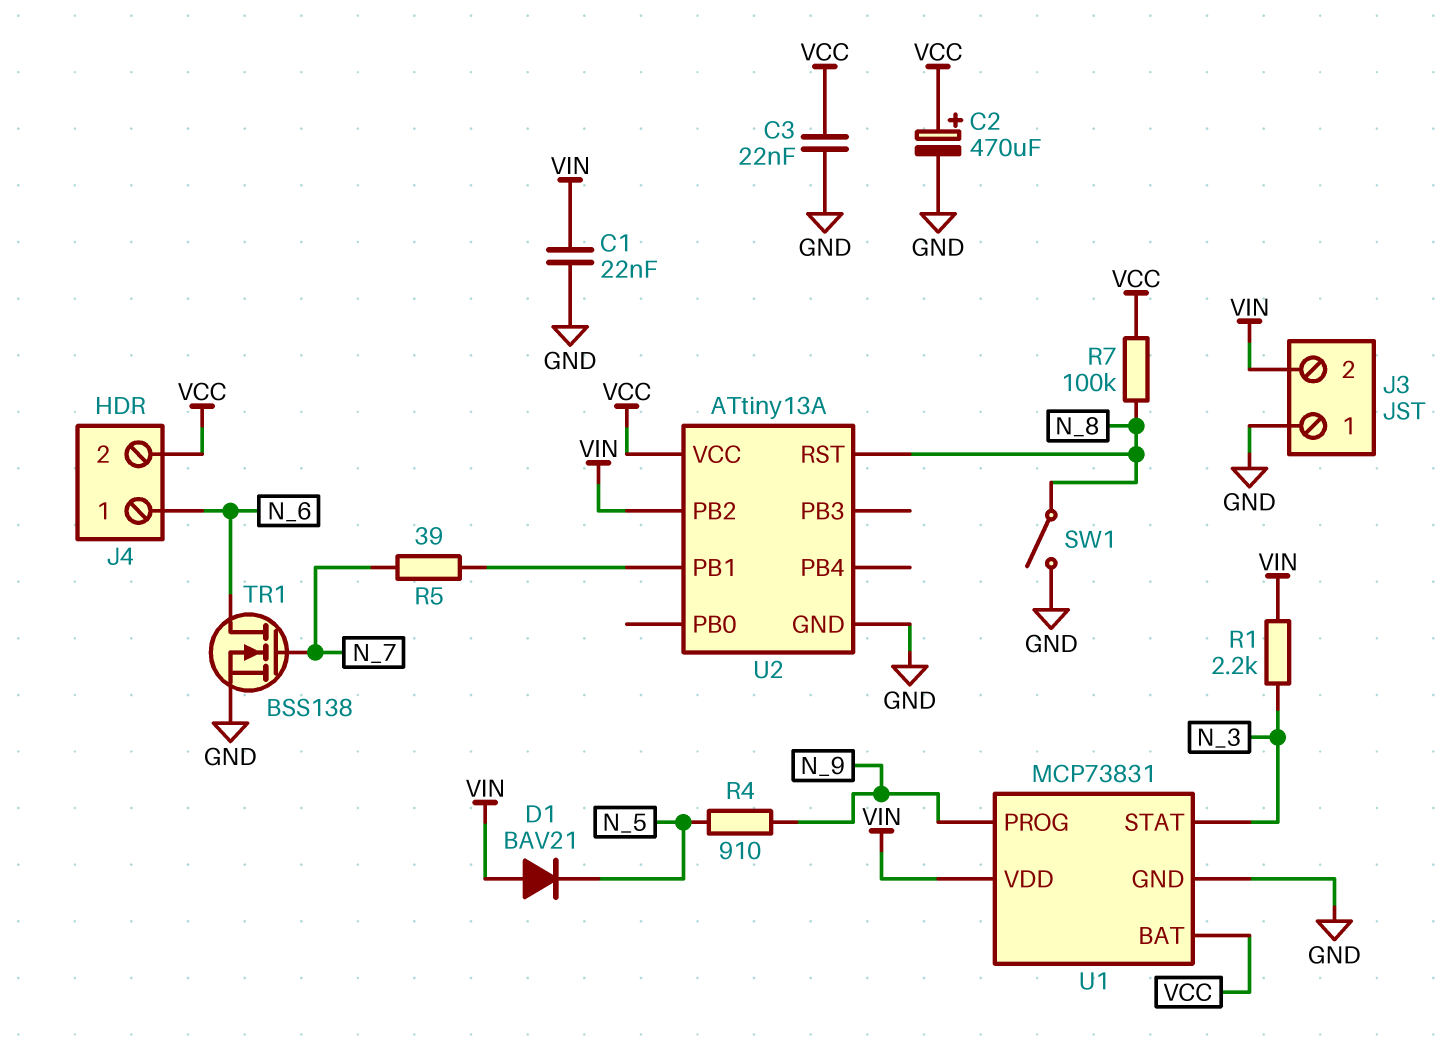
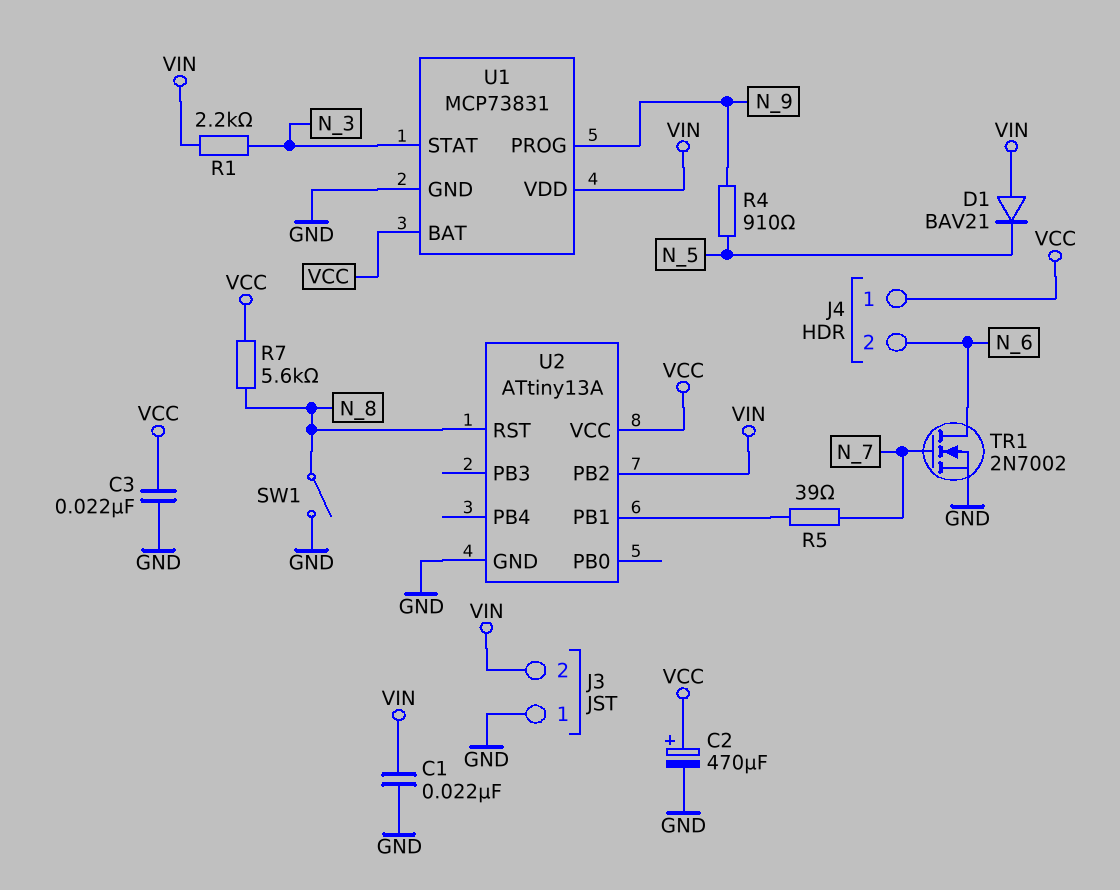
J4 pin 1: N_6 -> VCC
J4 pin 2: VCC -> N_6
R7: 100k (N_8, VCC) -> 5.6k (N_8, VCC)
TR1: NMOS BSS138 (G N_7, D N_6, S GND) -> NMOS 2N7002 (G N_7, D N_6, S GND)

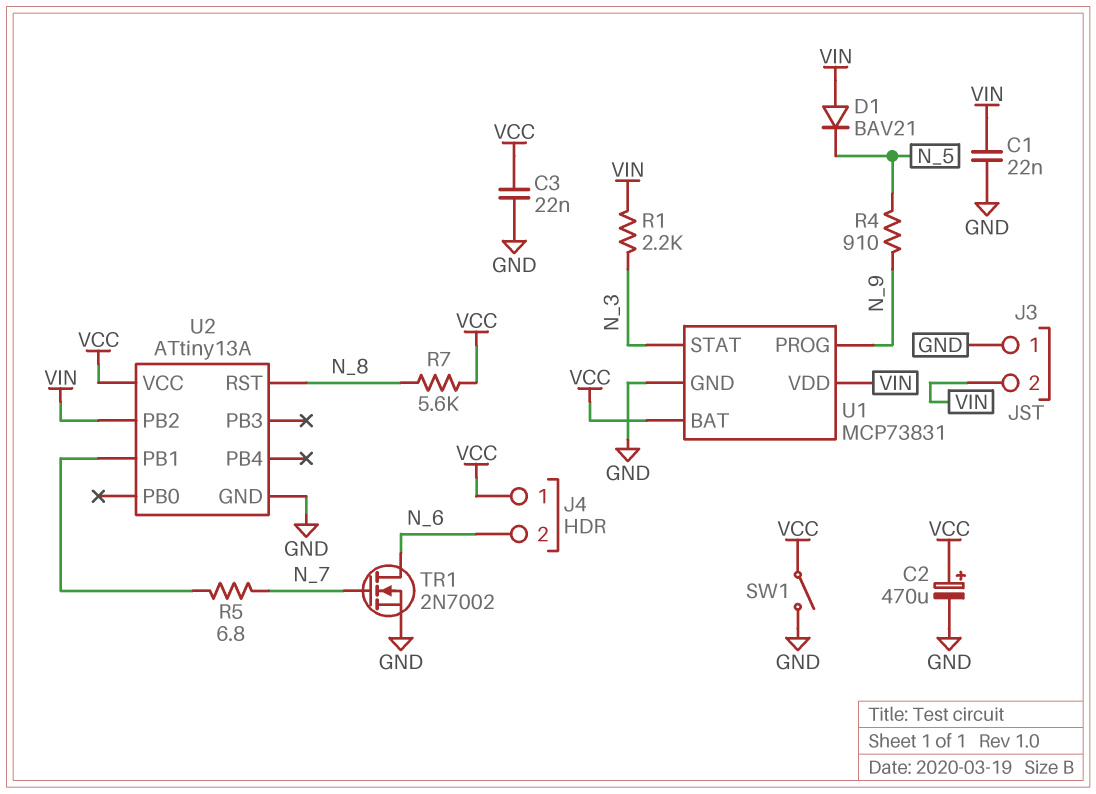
R5: 39 (N_7, U2/PB1) -> 6.8 (N_7, U2/PB1)
SW1: switch (GND, N_8) -> switch (GND, VCC)

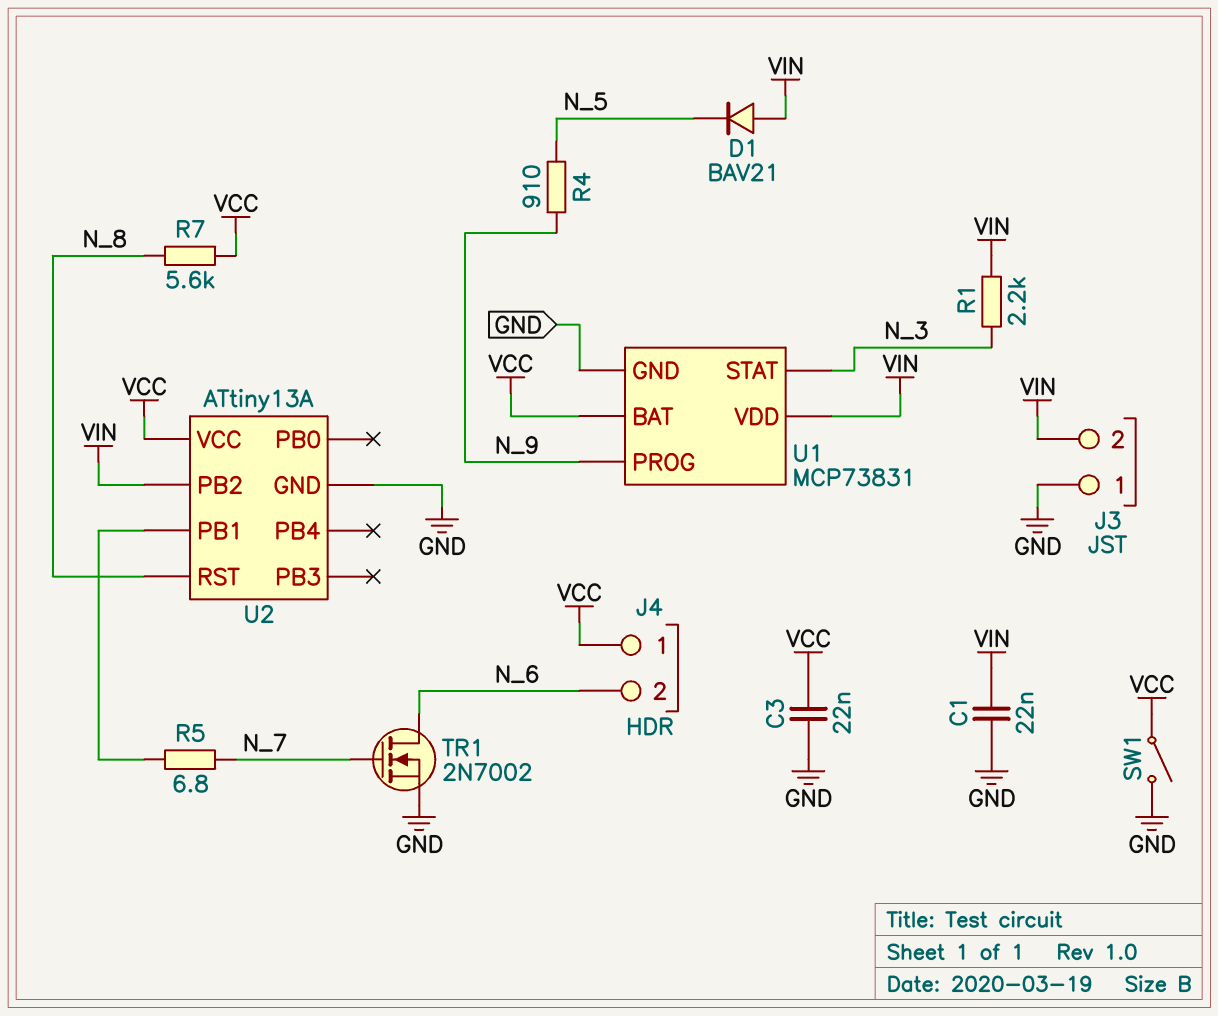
C2: 470uF (plus VCC, minus GND) -> none

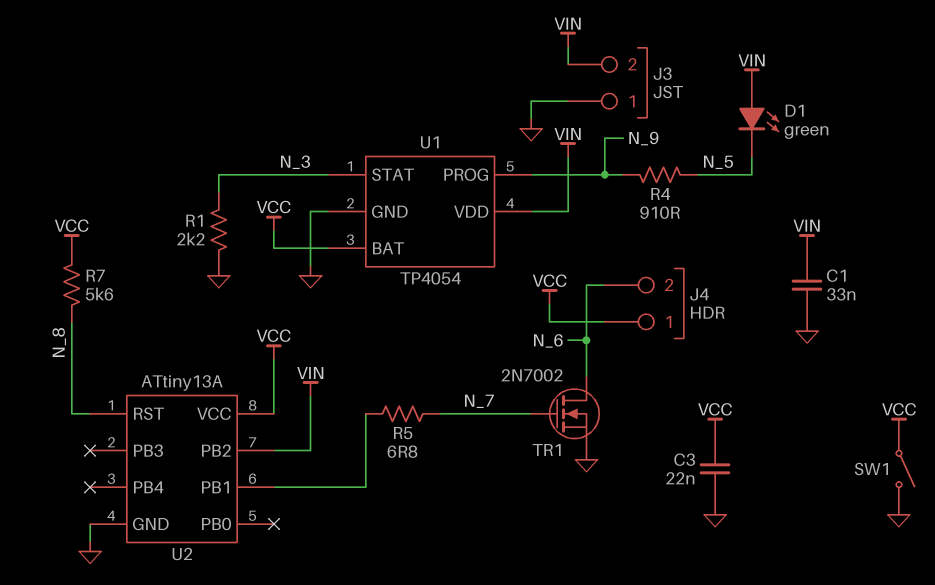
C1: 22nF (GND, VIN) -> 33nF (GND, VIN)
D1: diode BAV21 (A VIN, K N_5) -> LED green (A VIN, K N_5)
R1: 2.2k (N_3, VIN) -> 2.2k (GND, N_3)
U1: MCP73831 -> TP4054

